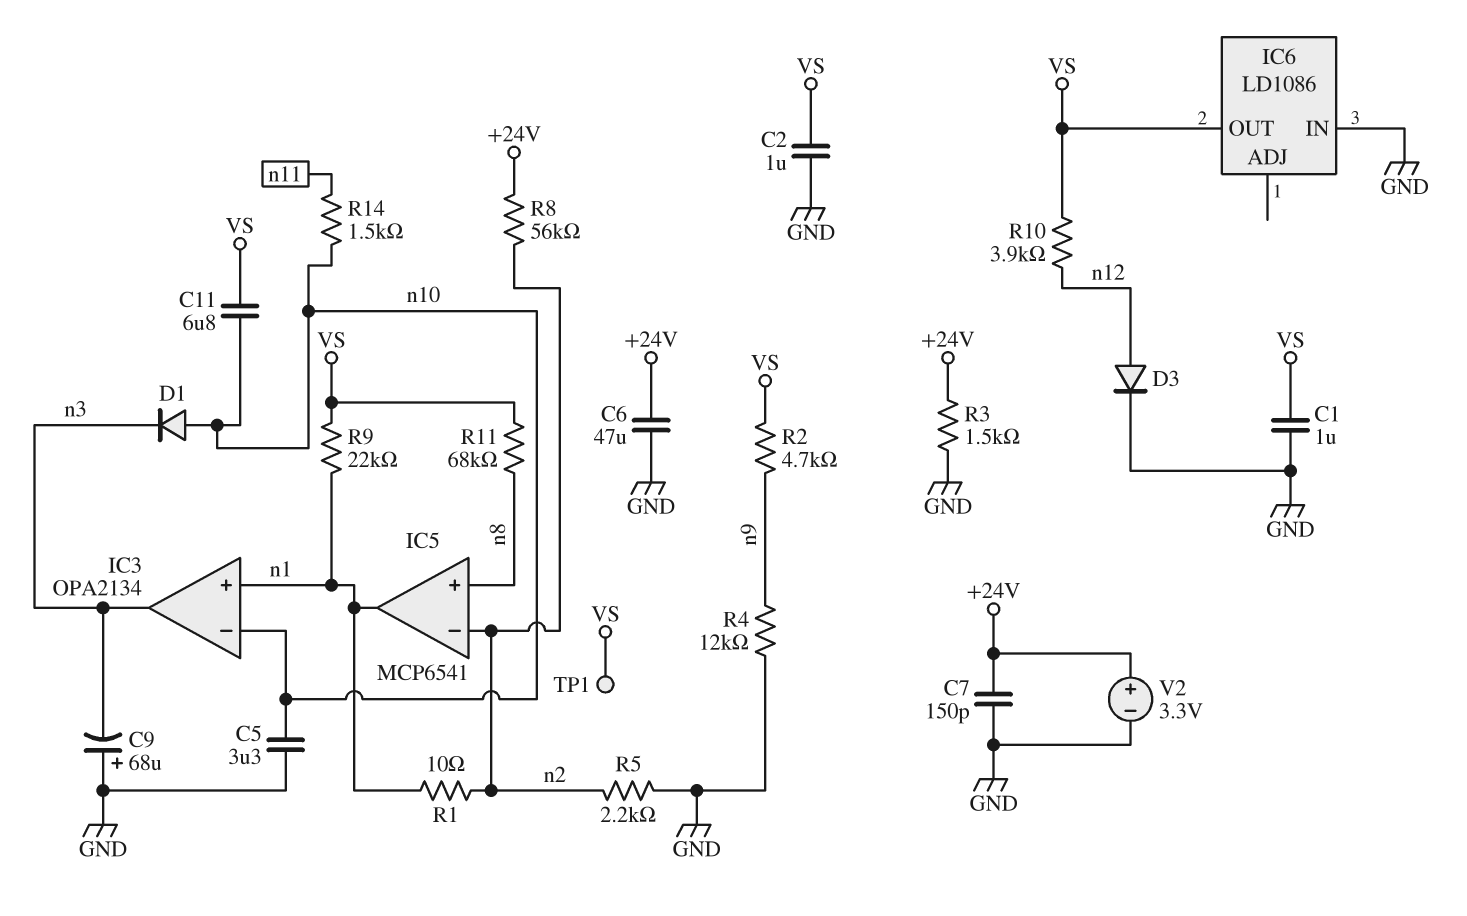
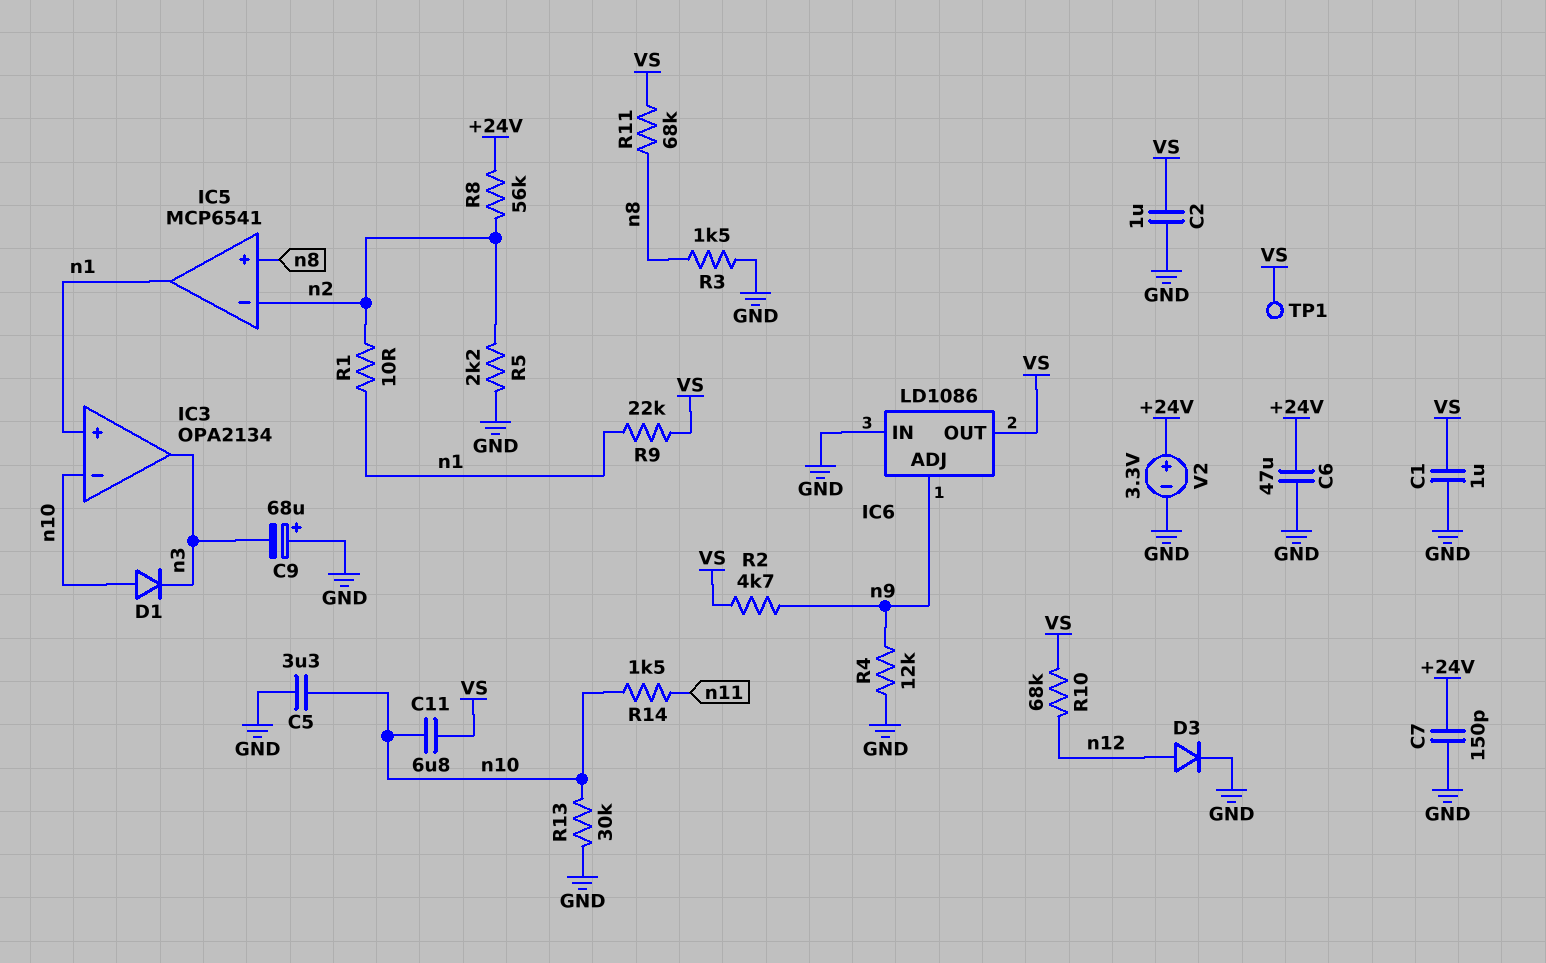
IC6 pin ADJ: none -> n9
R3: 1.5k (+24V, GND) -> 1.5k (GND, n8)
R10: 3.9k (VS, n12) -> 68k (VS, n12)
R13: none -> 30k (GND, n10)

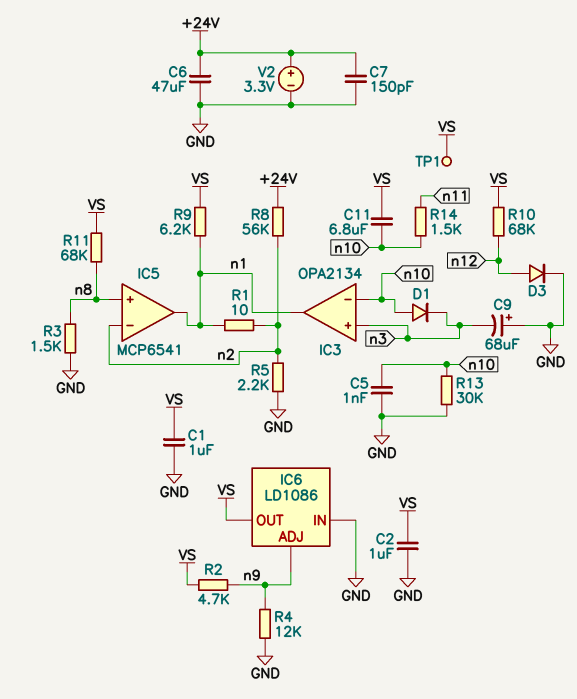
C5: 3.3uF (GND, n10) -> 1nF (GND, n10)
IC3 pin in+: n1 -> n3
IC3 pin out: n3 -> n1
R9: 22k (VS, n1) -> 6.2k (VS, n1)

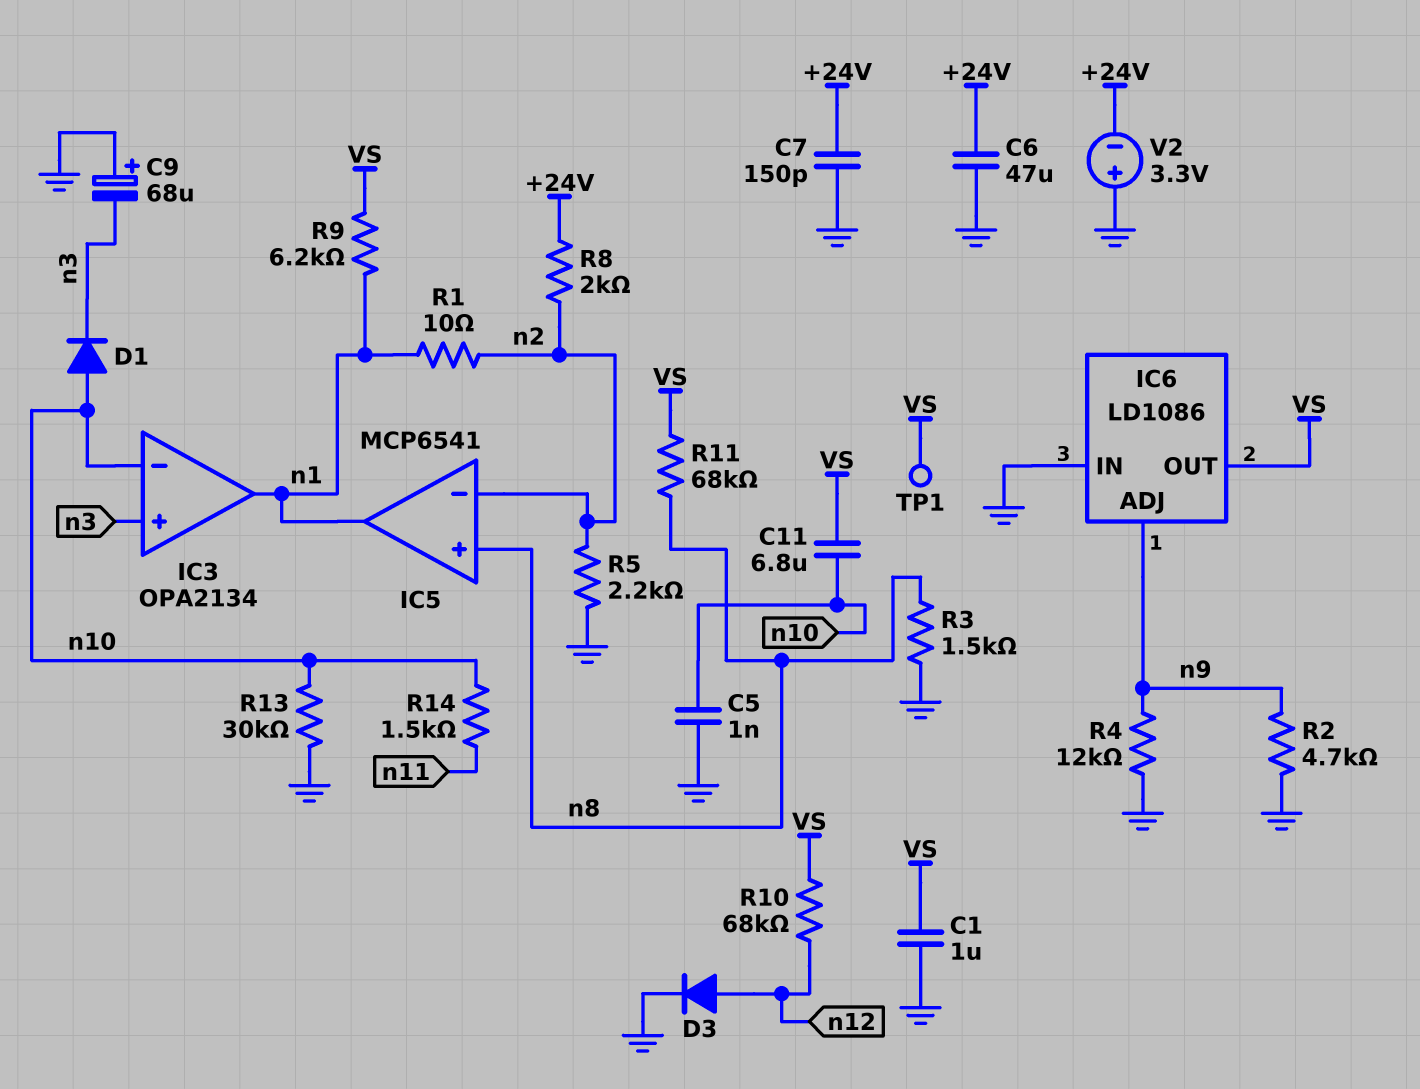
C2: 1uF (GND, VS) -> none
R2: 4.7k (VS, n9) -> 4.7k (GND, n9)
R8: 56k (+24V, n2) -> 2k (+24V, n2)
V2: 3.3V (plus +24V, minus GND) -> 3.3V (plus GND, minus +24V)

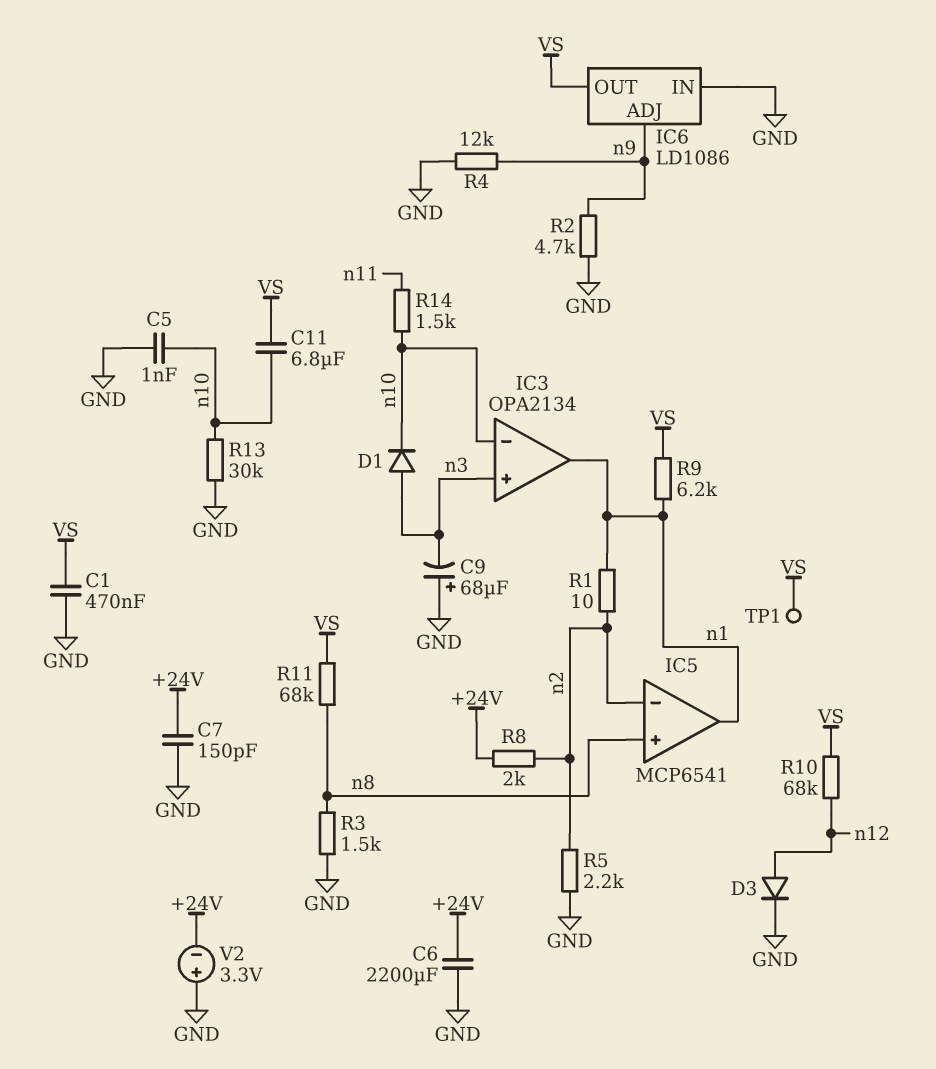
C1: 1uF (GND, VS) -> 470nF (GND, VS)
C6: 47uF (+24V, GND) -> 2200uF (+24V, GND)
D1: diode (A n10, K n3) -> diode (A n3, K n10)

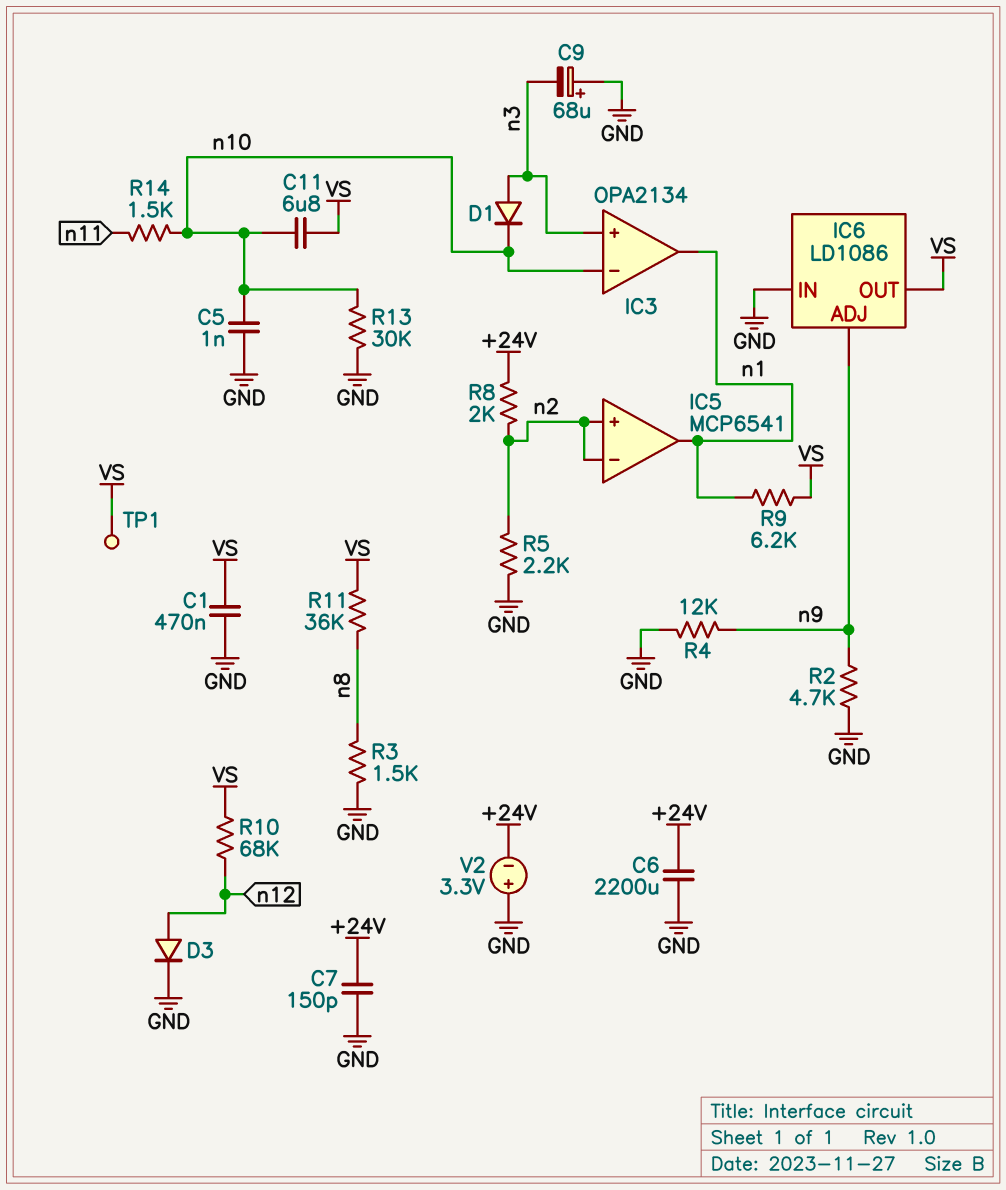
IC5 pin in+: n8 -> n2
R1: 10 (n1, n2) -> none
R11: 68k (VS, n8) -> 36k (VS, n8)

